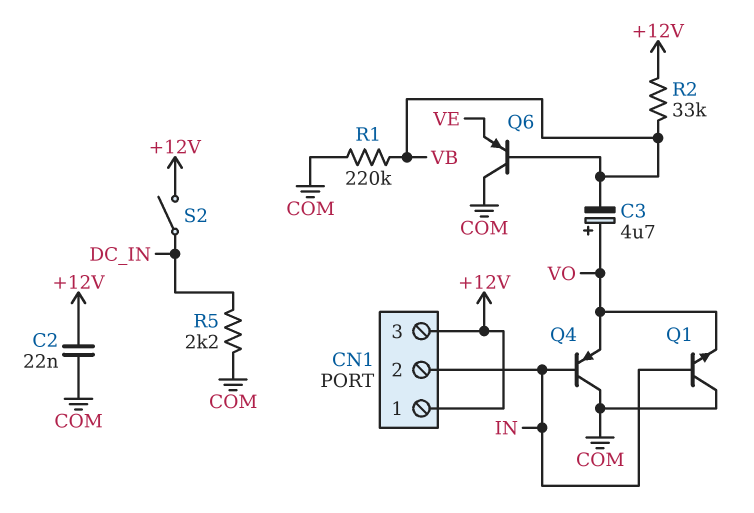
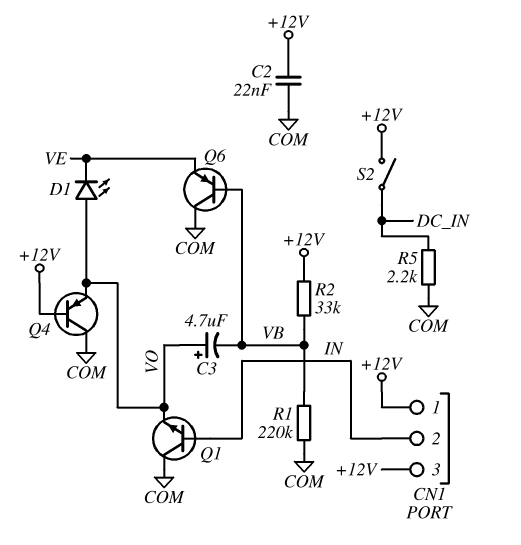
D1: none -> LED (A VO, K VE)
Q4: PNP (B IN, C COM, E VO) -> PNP (B +12V, C COM, E VO)

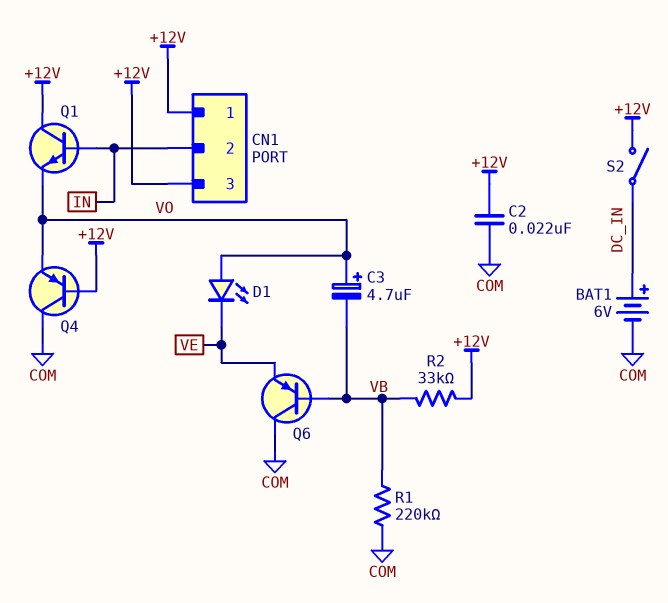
BAT1: none -> 6V (plus DC_IN, minus COM)
Q1: NPN (B IN, C COM, E VO) -> NPN (B IN, C +12V, E VO)
R5: 2.2k (COM, DC_IN) -> none

